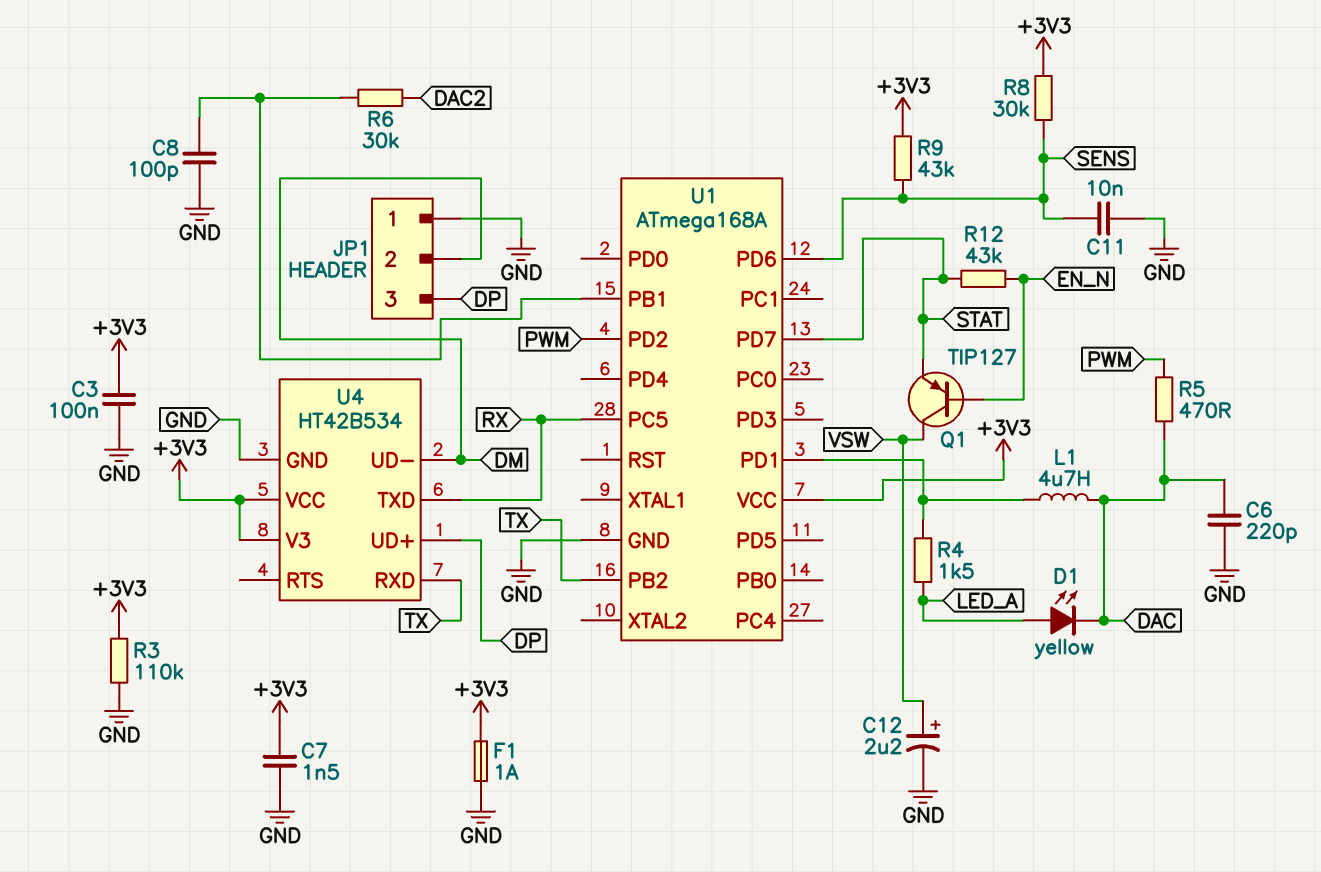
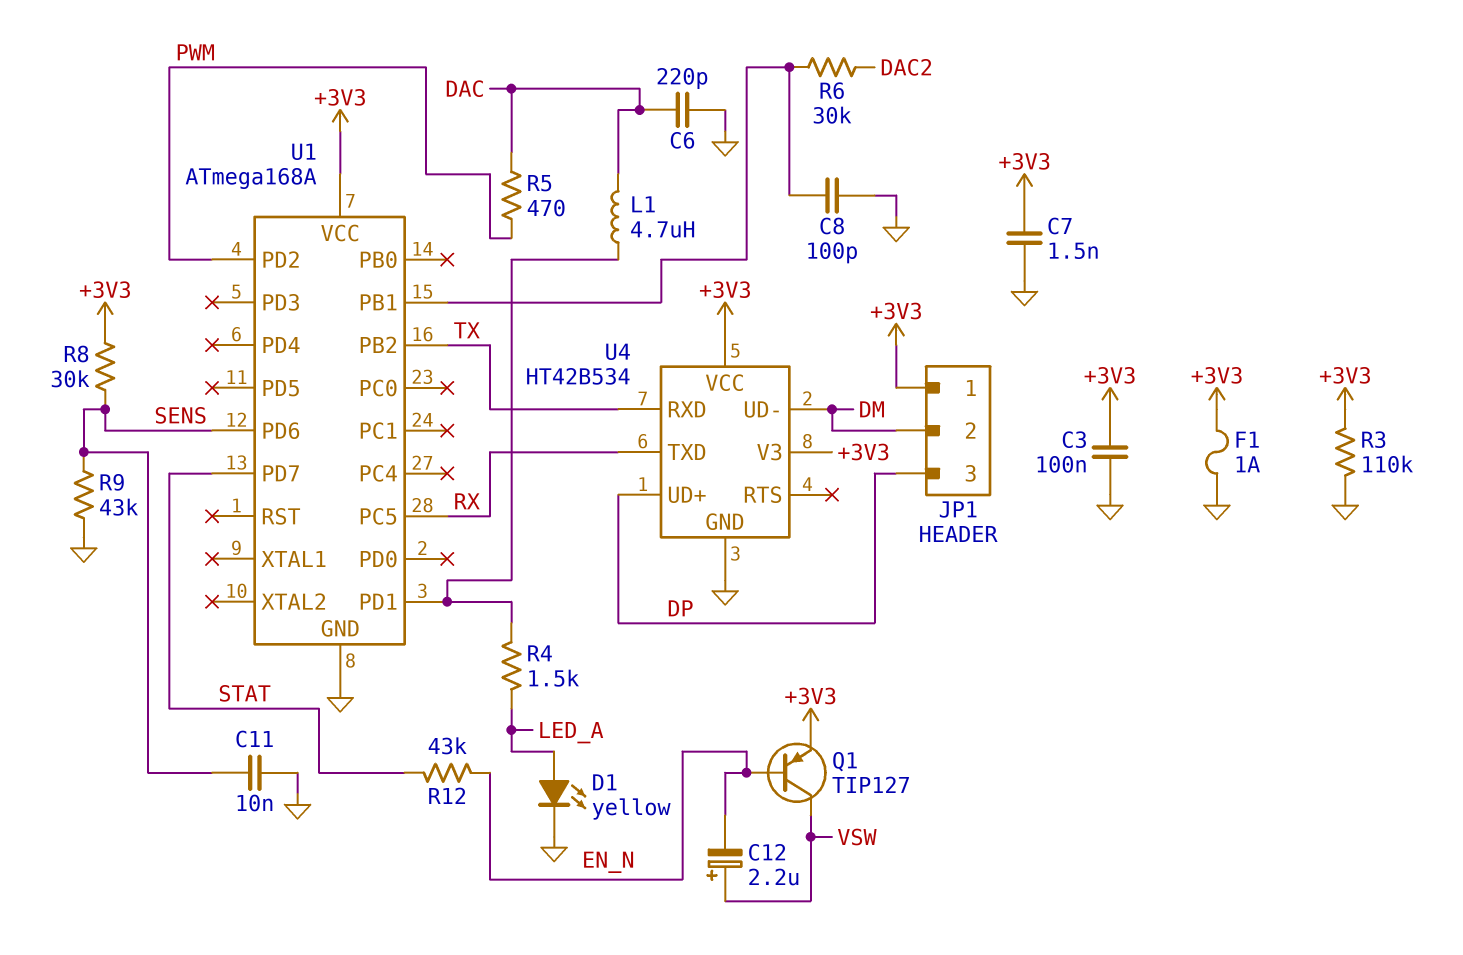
C12: 2.2uF (plus VSW, minus GND) -> 2.2uF (plus VSW, minus EN_N)
D1: LED yellow (A LED_A, K DAC) -> LED yellow (A LED_A, K GND)
JP1 pin 1: GND -> +3V3
Q1: PNP TIP127 (B EN_N, C VSW, E STAT) -> PNP TIP127 (B EN_N, C VSW, E +3V3)
R9: 43k (+3V3, SENS) -> 43k (GND, SENS)

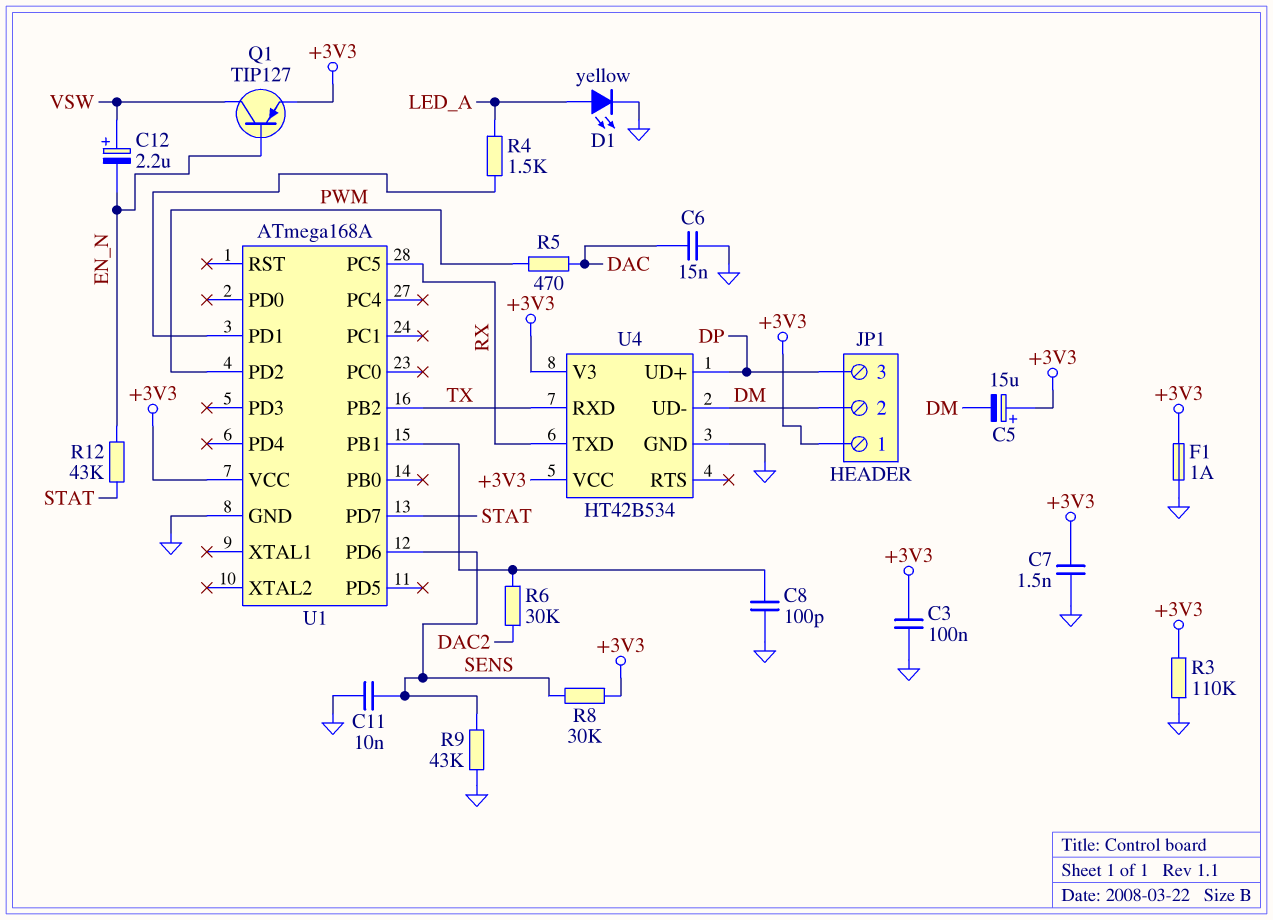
C5: none -> 15uF (plus +3V3, minus DM)
C6: 220pF (DAC, GND) -> 15nF (DAC, GND)
L1: 4.7uH (DAC, U1/PD1) -> none

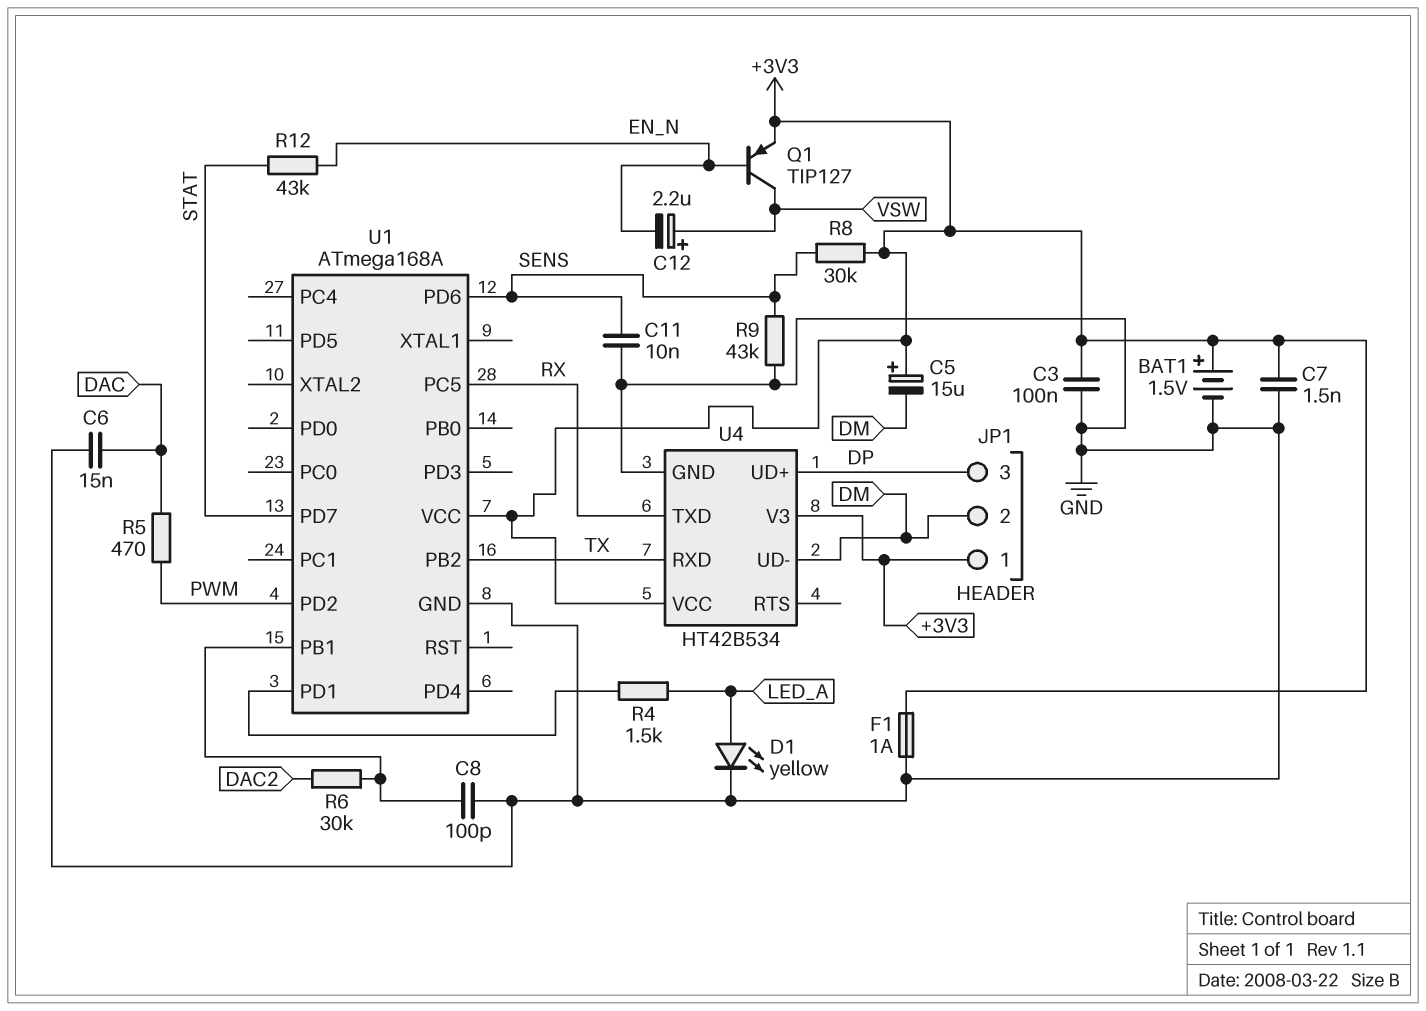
BAT1: none -> 1.5V (plus +3V3, minus GND)
R3: 110k (+3V3, GND) -> none

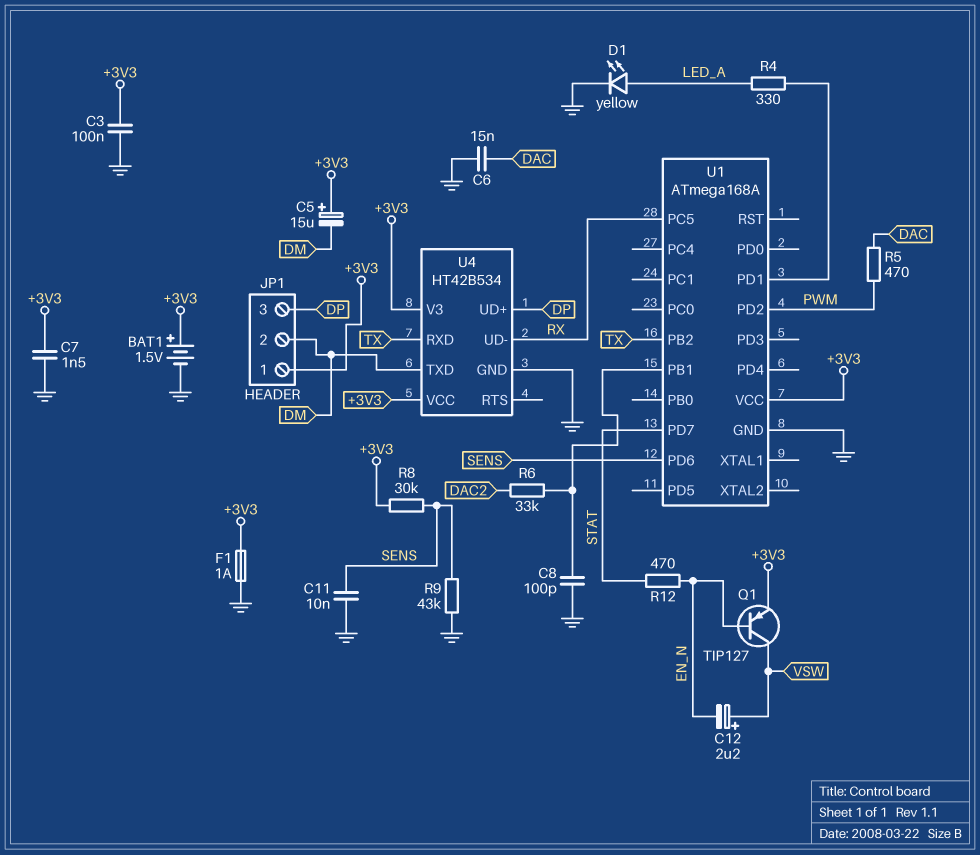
R4: 1.5k (LED_A, U1/PD1) -> 330 (LED_A, U1/PD1)
R6: 30k (DAC2, U1/PB1) -> 33k (DAC2, U1/PB1)
R12: 43k (EN_N, STAT) -> 470 (EN_N, STAT)
U4 pin TXD: RX -> DM
U4 pin UD-: DM -> RX

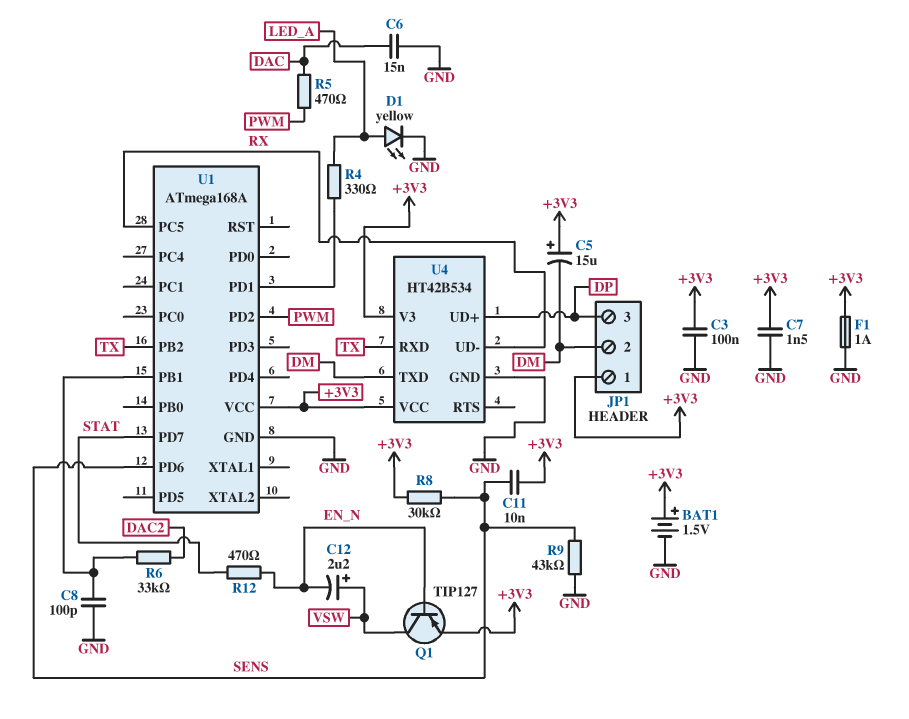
C11: 10nF (GND, SENS) -> 10nF (+3V3, SENS)

